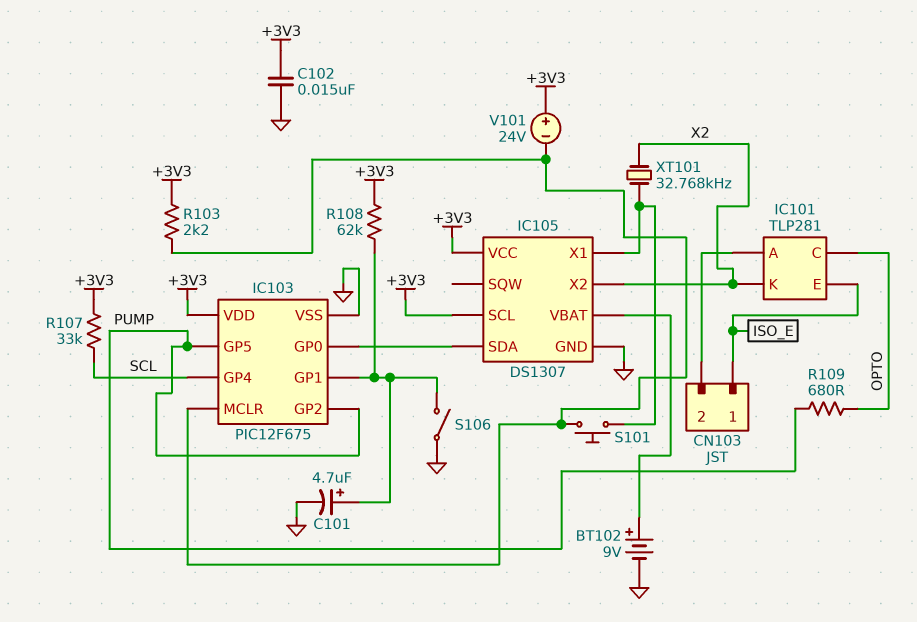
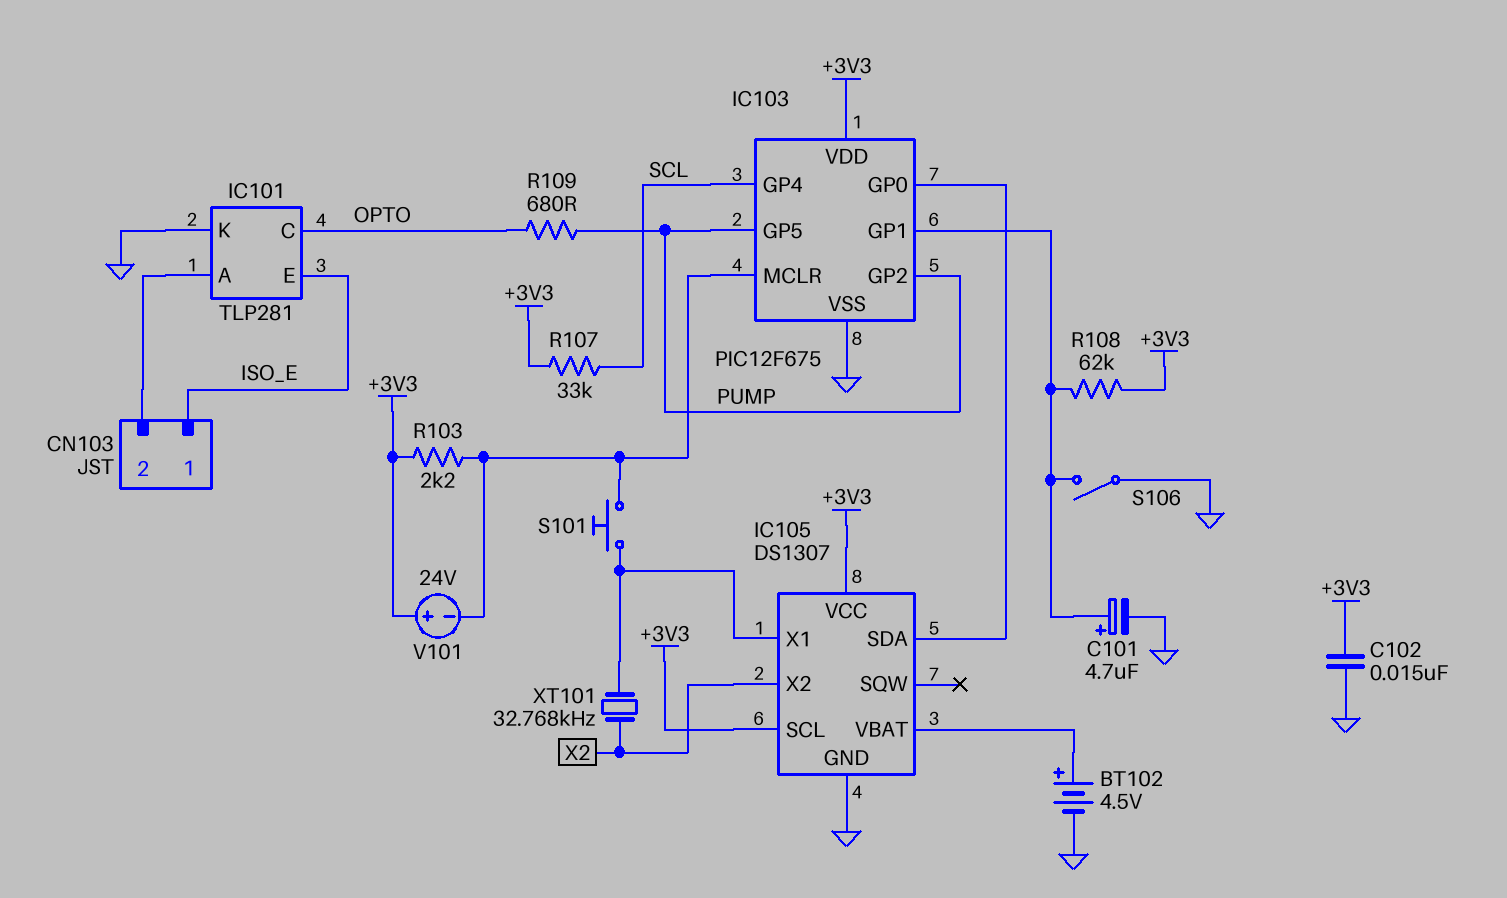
BT102: 9V (plus IC105/VBAT, minus GND) -> 4.5V (plus IC105/VBAT, minus GND)
IC101 pin K: X2 -> GND

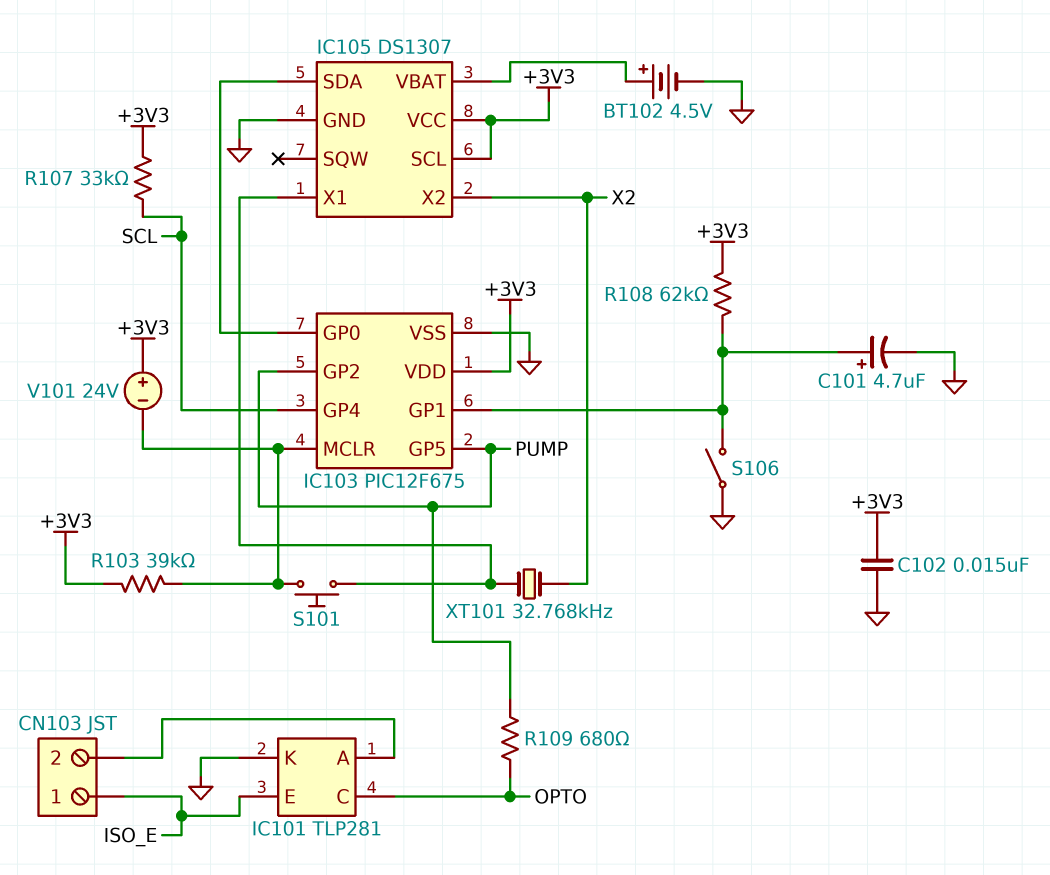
R103: 2.2k (+3V3, IC103/MCLR) -> 39k (+3V3, IC103/MCLR)

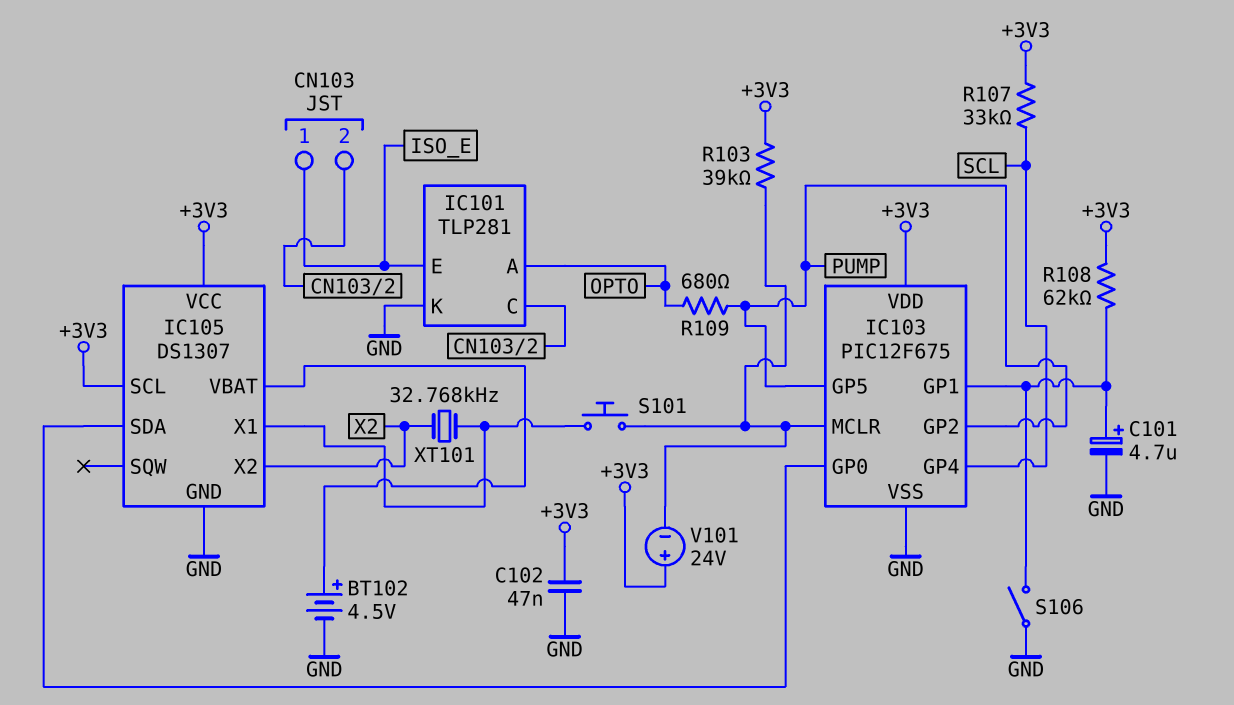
C102: 15nF (+3V3, GND) -> 47nF (+3V3, GND)
IC101 pin A: CN103/2 -> OPTO
IC101 pin C: OPTO -> CN103/2

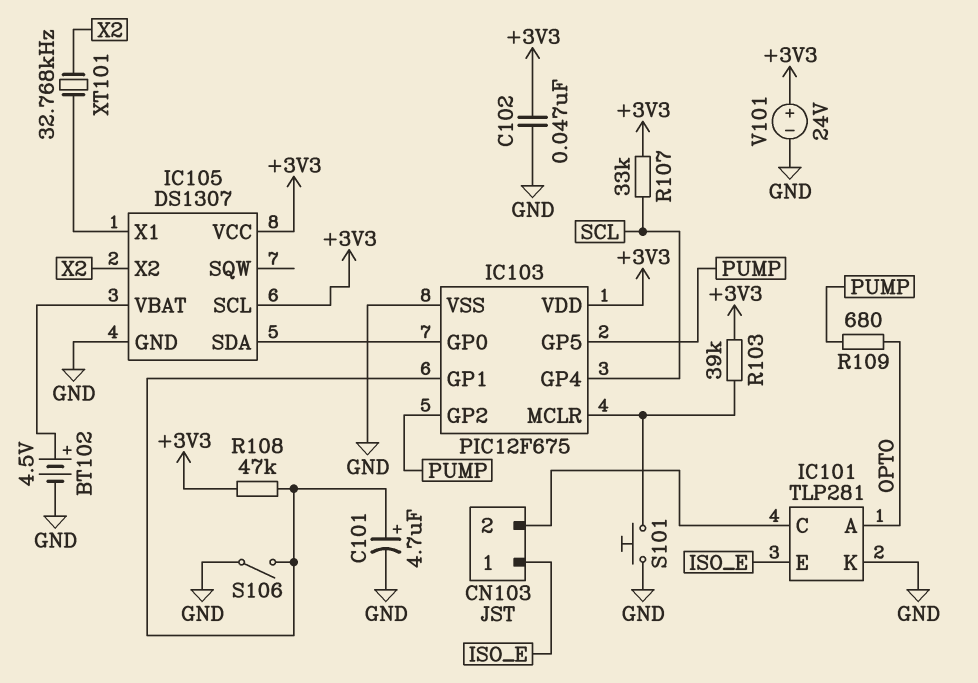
R108: 62k (+3V3, IC103/GP1) -> 47k (+3V3, IC103/GP1)
S101: button (IC103/MCLR, IC105/X1) -> button (GND, IC103/MCLR)
V101: 24V (plus +3V3, minus IC103/MCLR) -> 24V (plus +3V3, minus GND)

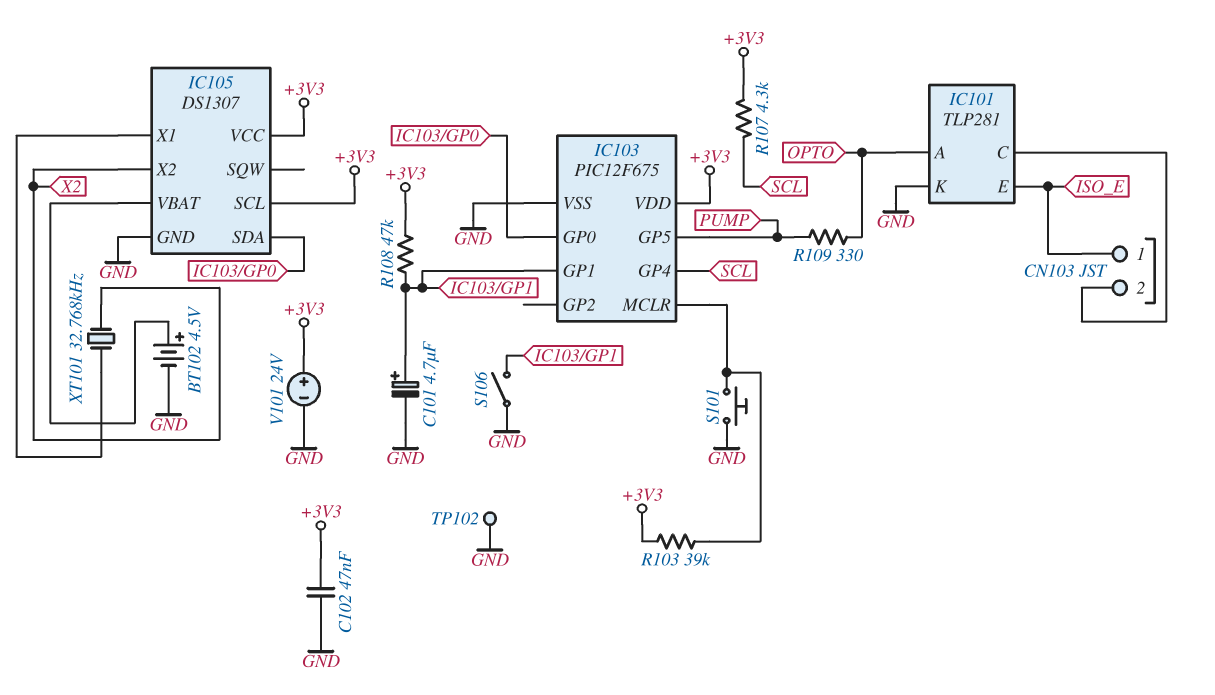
IC103 pin GP2: PUMP -> none
R107: 33k (+3V3, SCL) -> 4.3k (+3V3, SCL)
R109: 680 (OPTO, PUMP) -> 330 (OPTO, PUMP)
TP102: none -> test point (GND)

